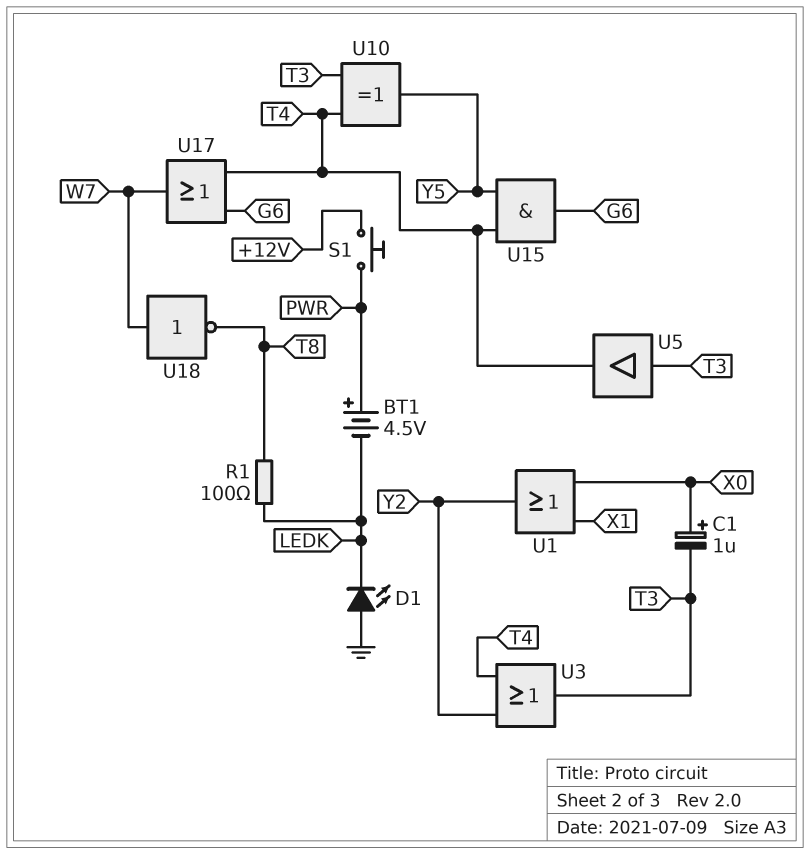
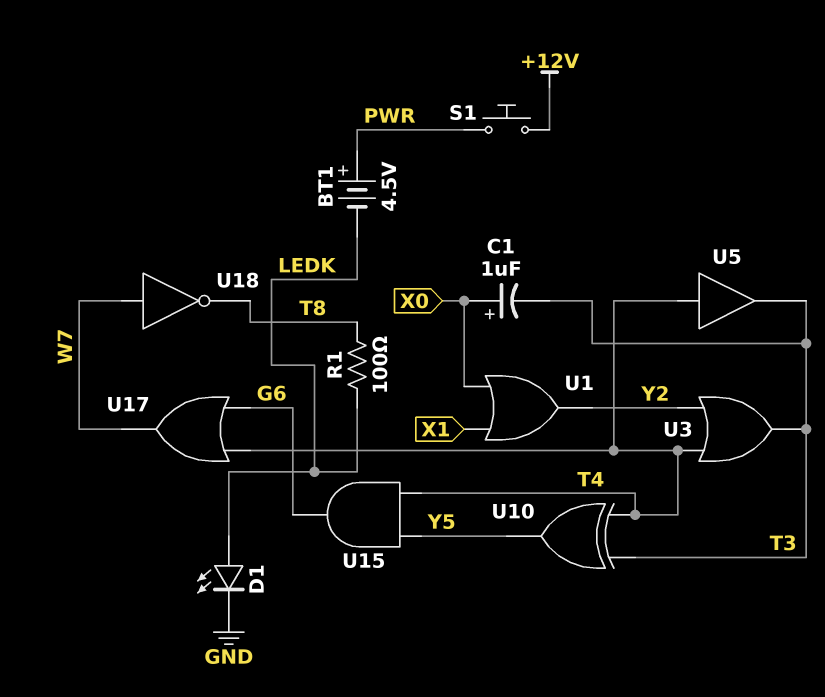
D1: LED (A GND, K LEDK) -> LED (A LEDK, K GND)
U5: buffer (in T3, out T4) -> buffer (in T4, out T3)

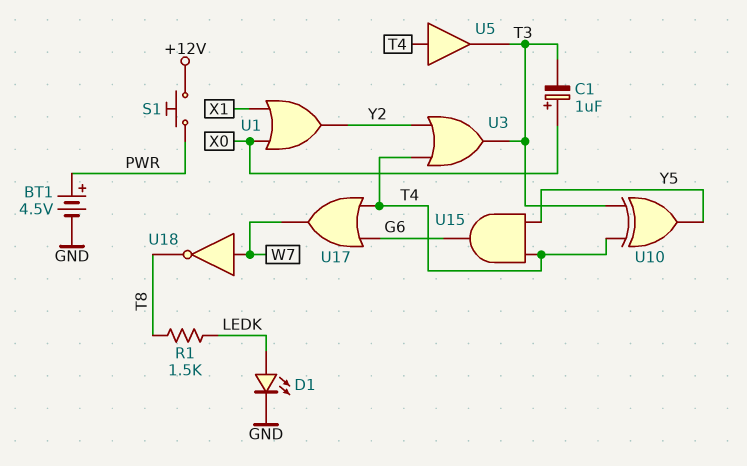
BT1: 4.5V (plus PWR, minus LEDK) -> 4.5V (plus PWR, minus GND)
R1: 100 (LEDK, T8) -> 1.5k (LEDK, T8)

